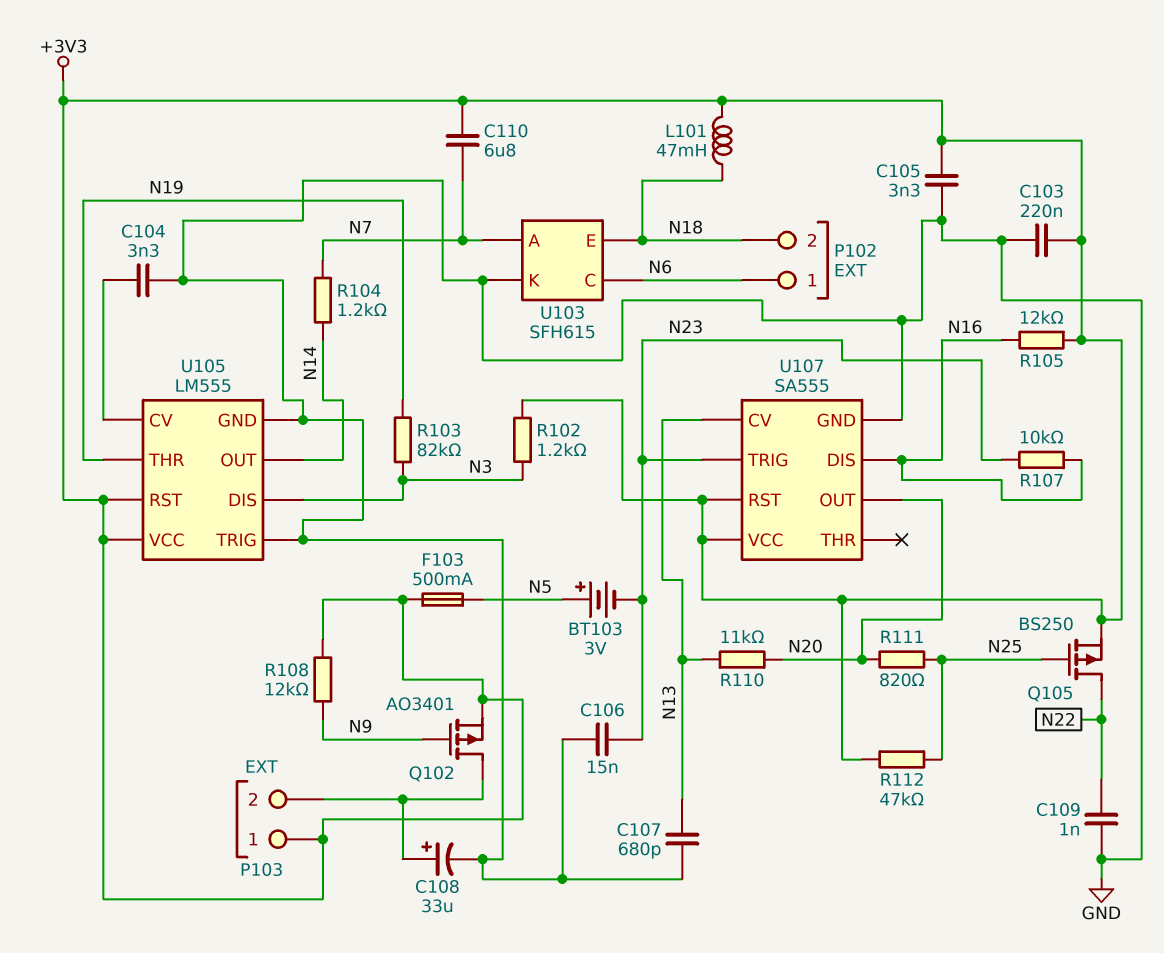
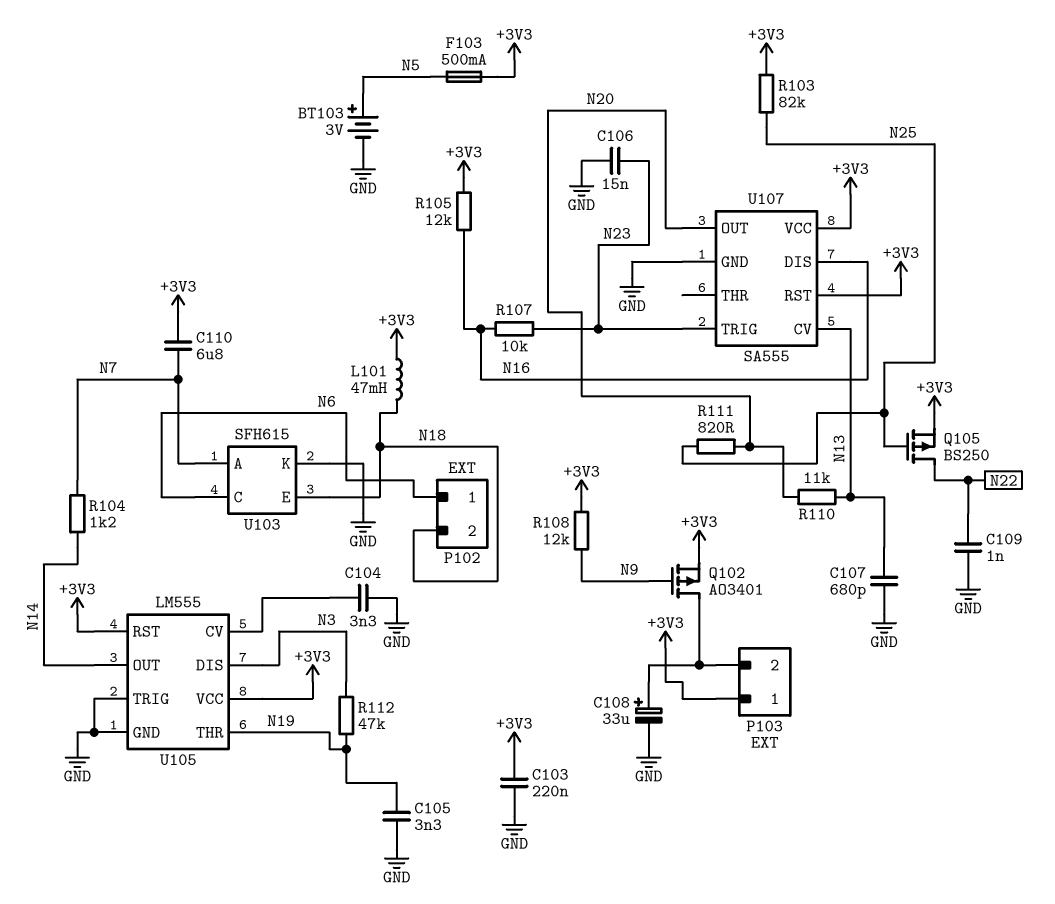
BT103: 3V (plus N5, minus N23) -> 3V (plus N5, minus GND)
C105: 3.3nF (+3V3, GND) -> 3.3nF (GND, N19)
R102: 1.2k (+3V3, N3) -> none
R103: 82k (N3, N19) -> 82k (+3V3, N25)
R112: 47k (+3V3, N25) -> 47k (N3, N19)

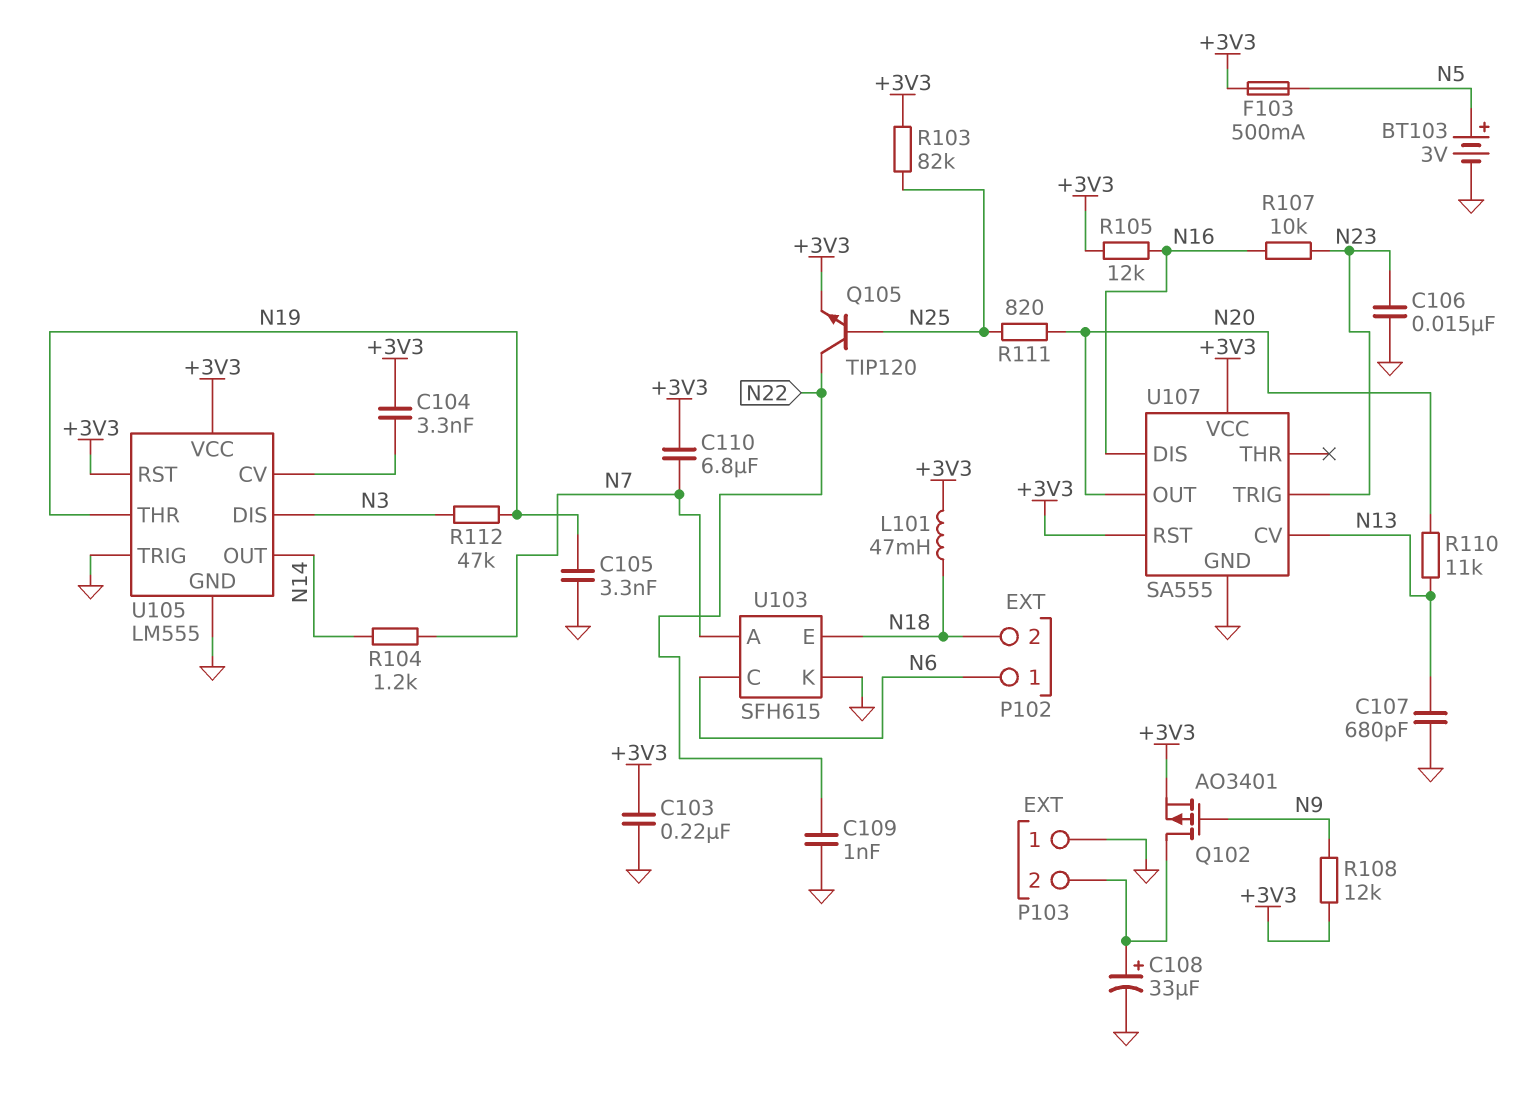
C104: 3.3nF (GND, U105/CV) -> 3.3nF (+3V3, U105/CV)
P103 pin 1: +3V3 -> GND
Q105: PMOS BS250 (G N25, D N22, S +3V3) -> NPN TIP120 (B N25, C N22, E +3V3)

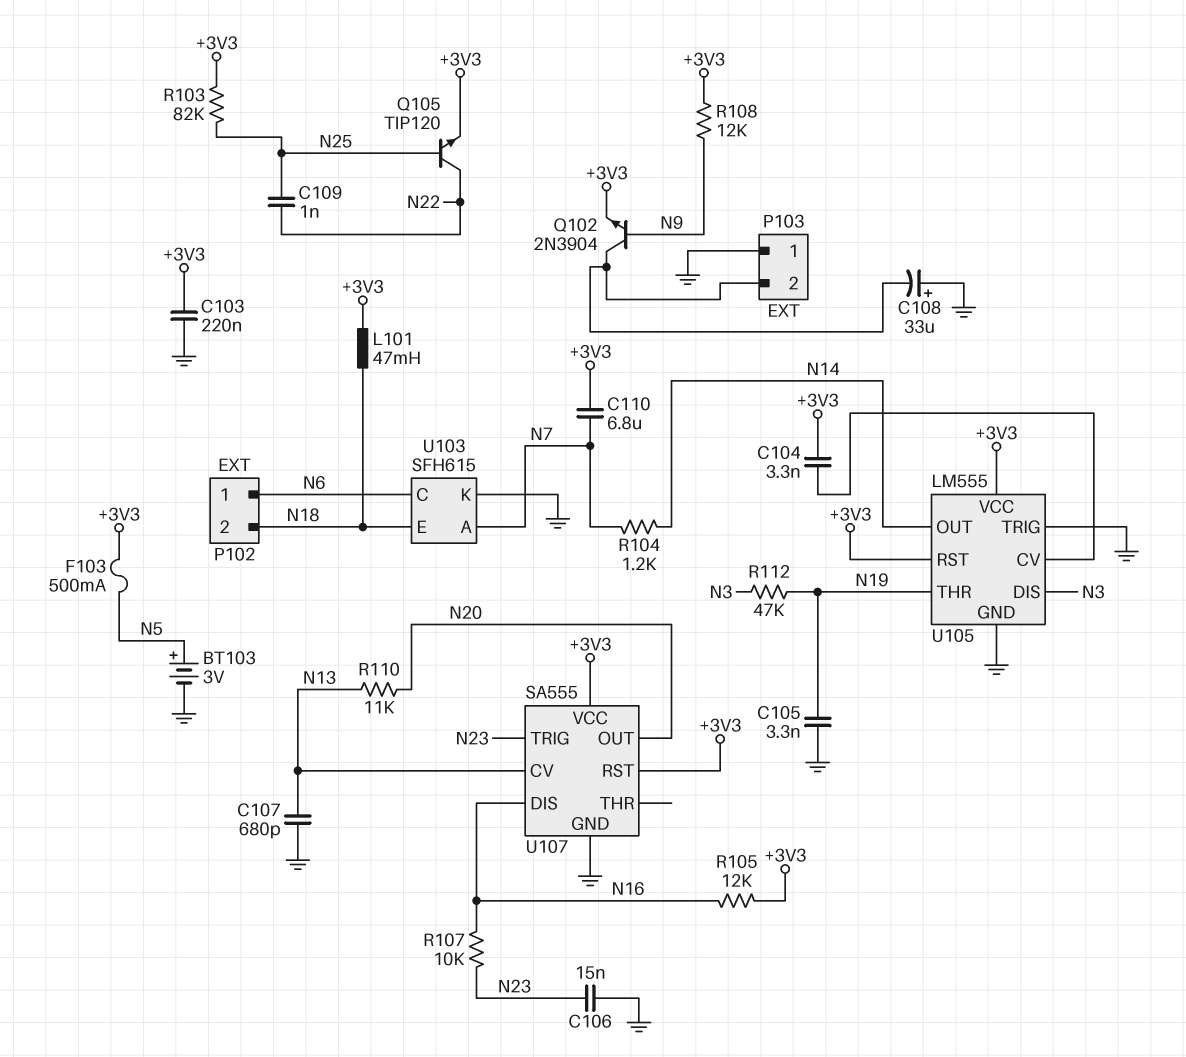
C108: 33uF (plus P103/2, minus GND) -> 33uF (plus GND, minus P103/2)
C109: 1nF (GND, N22) -> 1nF (N22, N25)
Q102: PMOS AO3401 (G N9, D P103/2, S +3V3) -> NPN 2N3904 (B N9, C P103/2, E +3V3)
R111: 820 (N20, N25) -> none

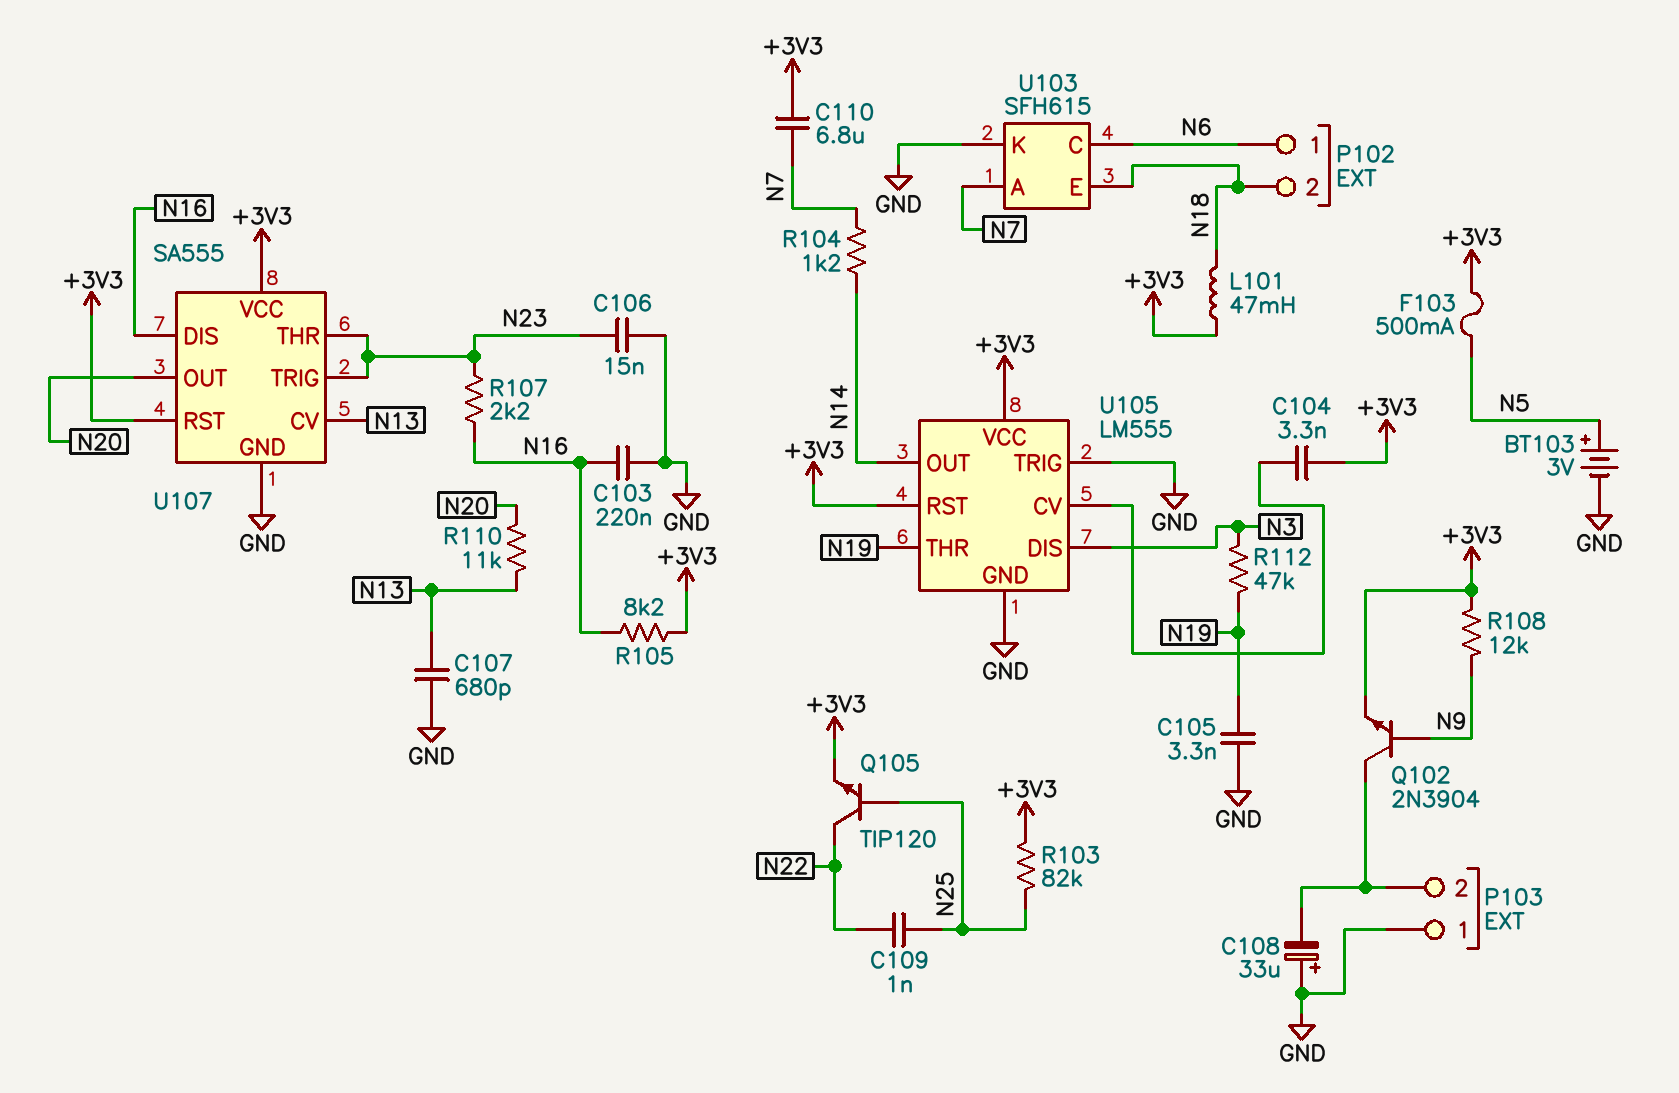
C103: 220nF (+3V3, GND) -> 220nF (GND, N16)
R105: 12k (+3V3, N16) -> 8.2k (+3V3, N16)
R107: 10k (N16, N23) -> 2.2k (N16, N23)
U107 pin THR: none -> N23

